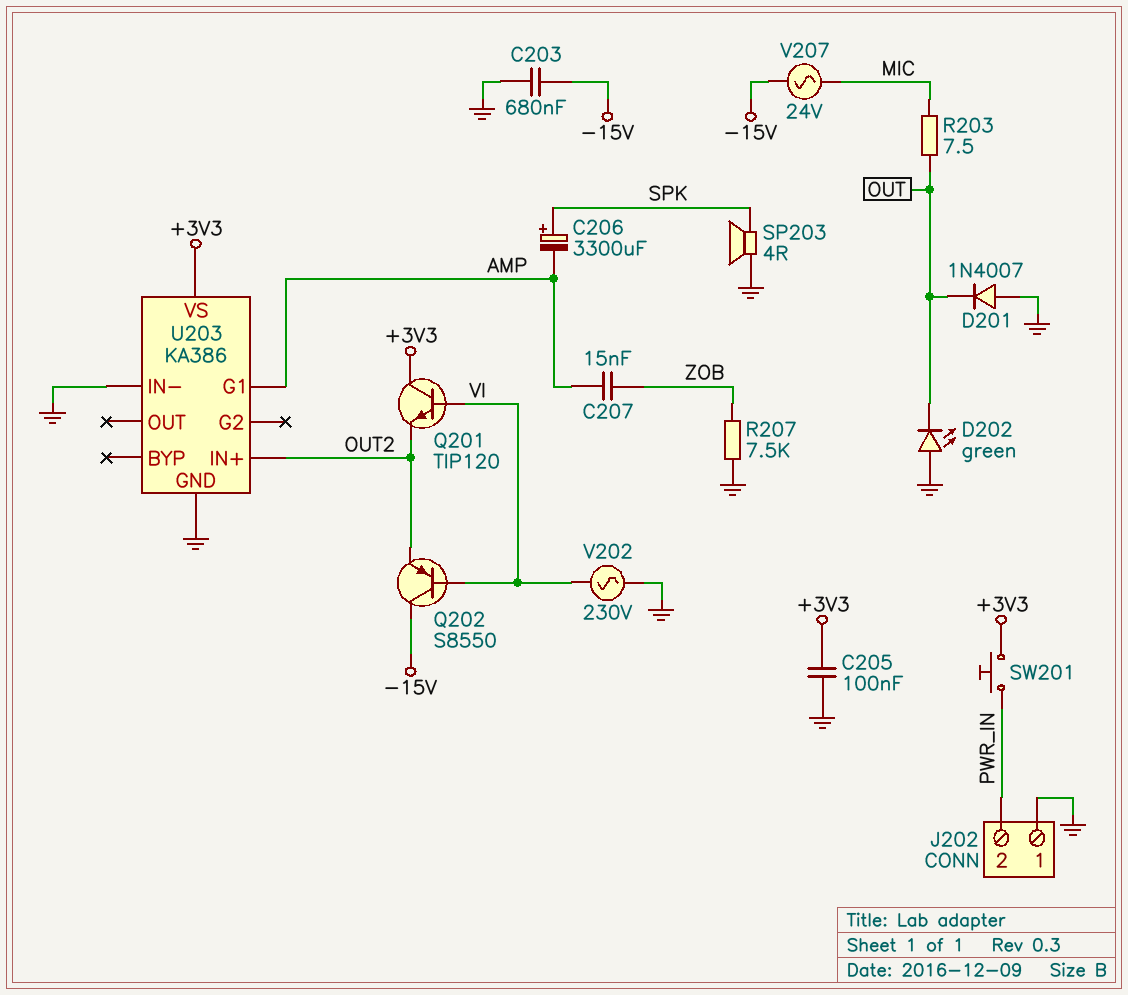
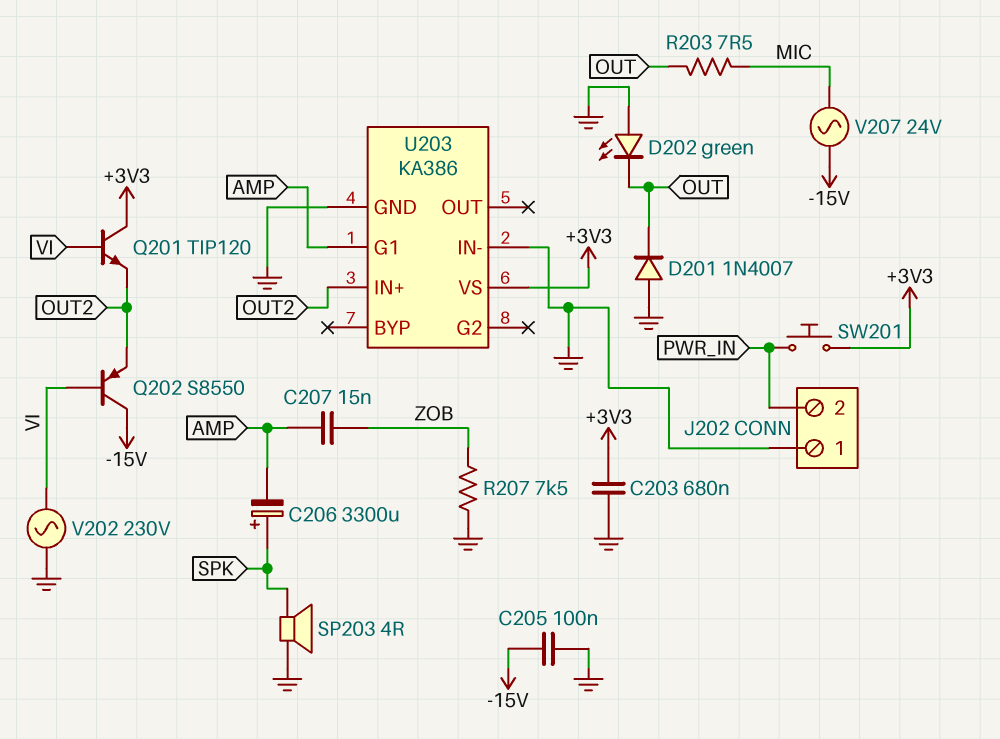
C203: 680nF (-15V, GND) -> 680nF (+3V3, GND)
C205: 100nF (+3V3, GND) -> 100nF (-15V, GND)

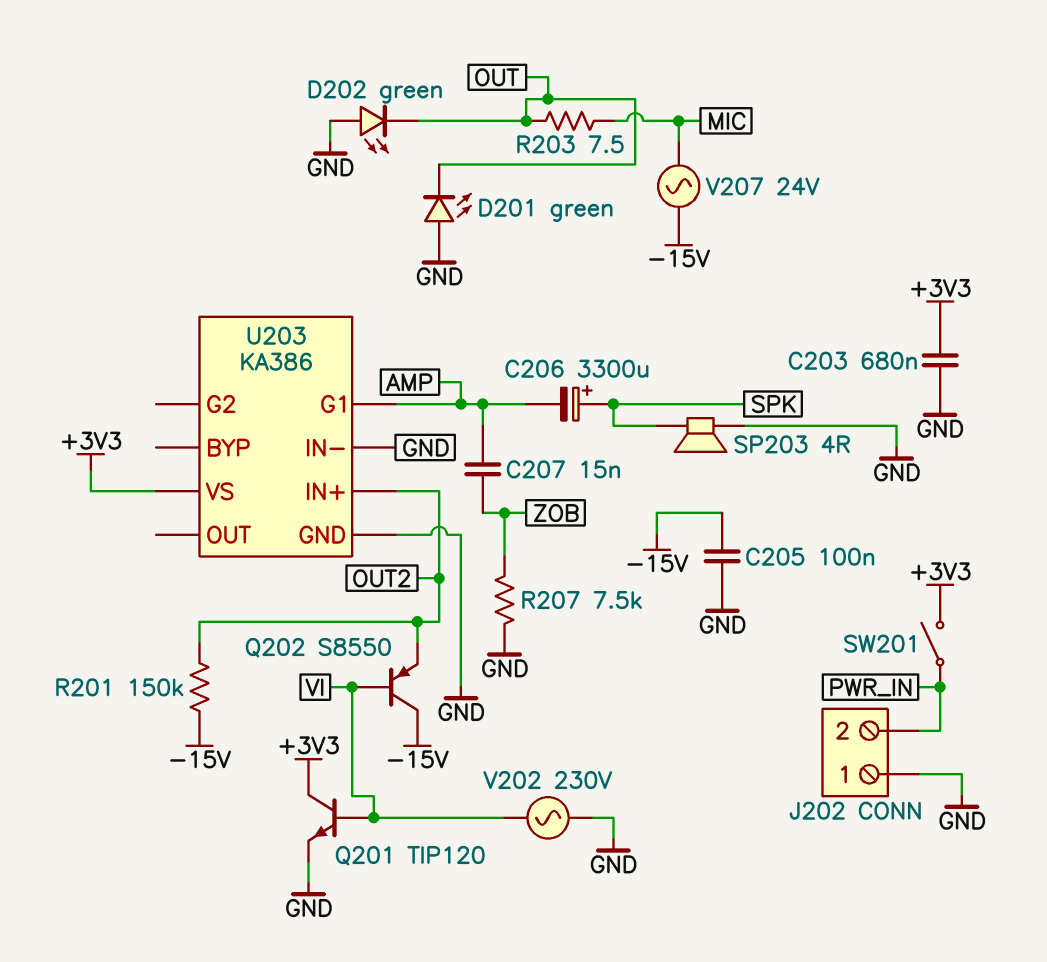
D201: diode 1N4007 (A GND, K OUT) -> LED green (A GND, K OUT)
Q201: NPN TIP120 (B VI, C +3V3, E OUT2) -> NPN TIP120 (B VI, C +3V3, E GND)
R201: none -> 150k (-15V, OUT2)
SW201: button (+3V3, PWR_IN) -> switch (+3V3, PWR_IN)

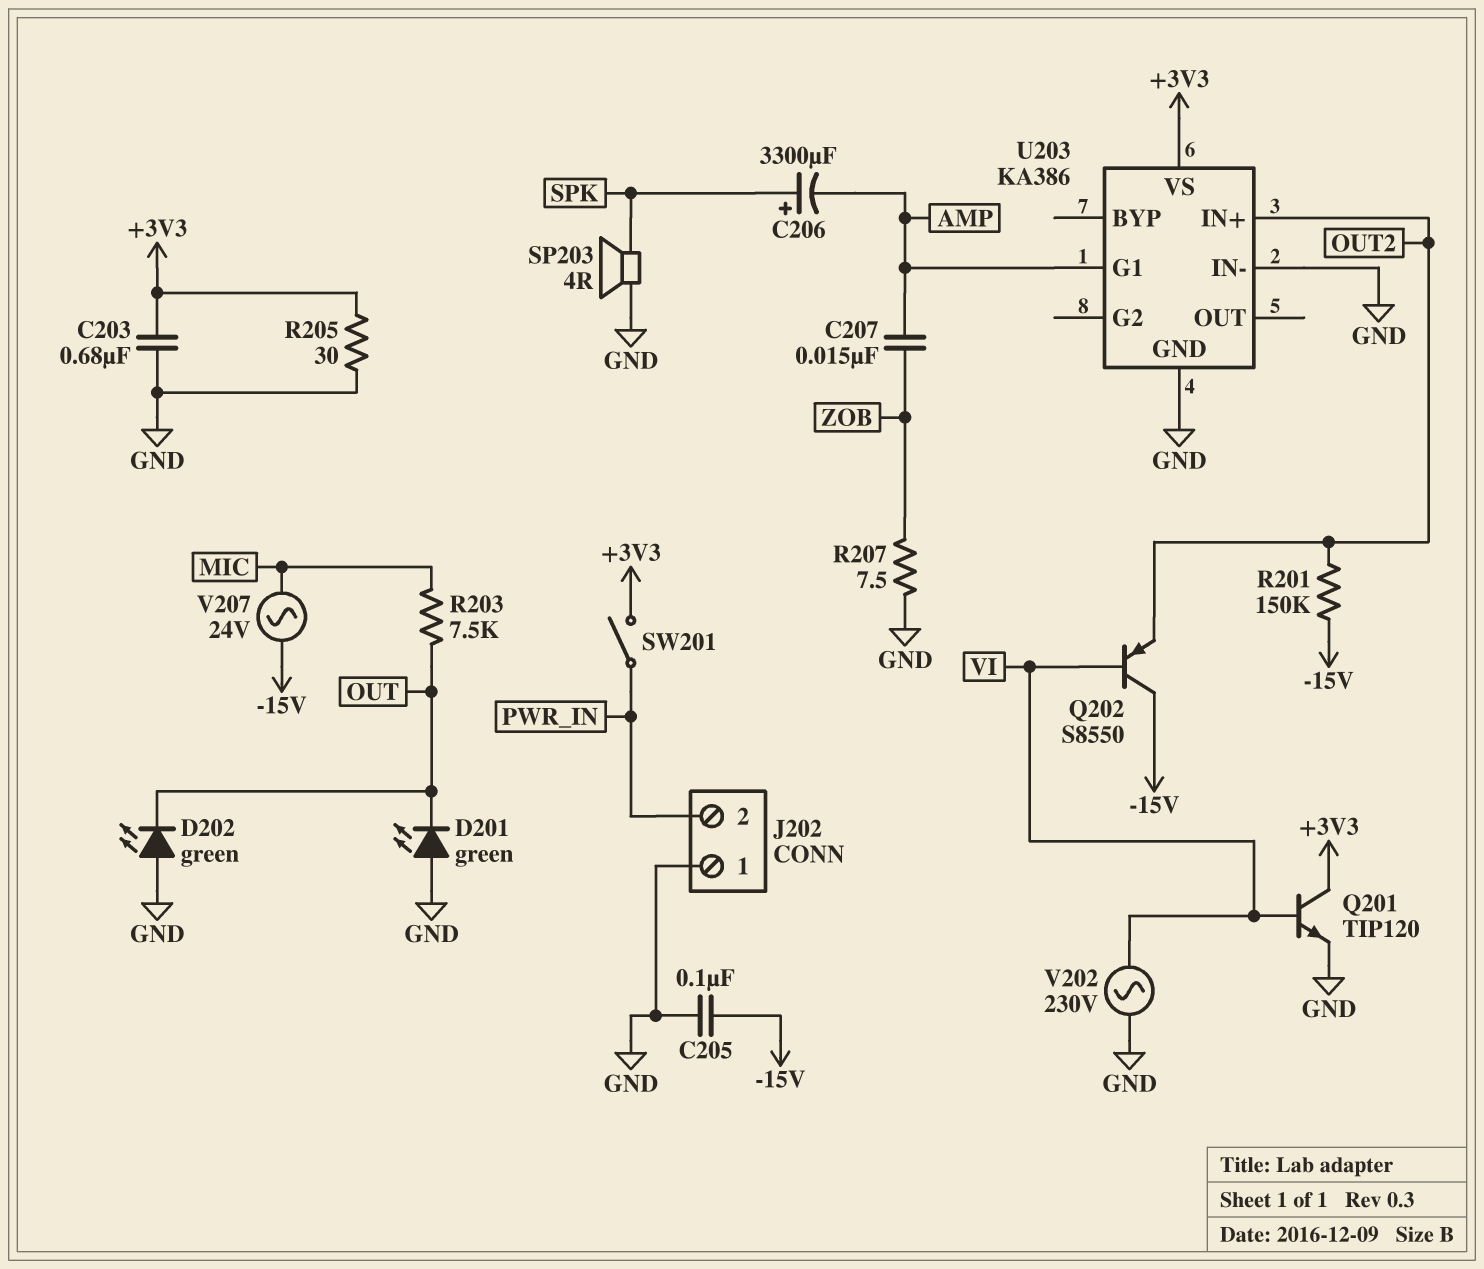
R203: 7.5 (MIC, OUT) -> 7.5k (MIC, OUT)
R205: none -> 30 (+3V3, GND)
R207: 7.5k (GND, ZOB) -> 7.5 (GND, ZOB)

